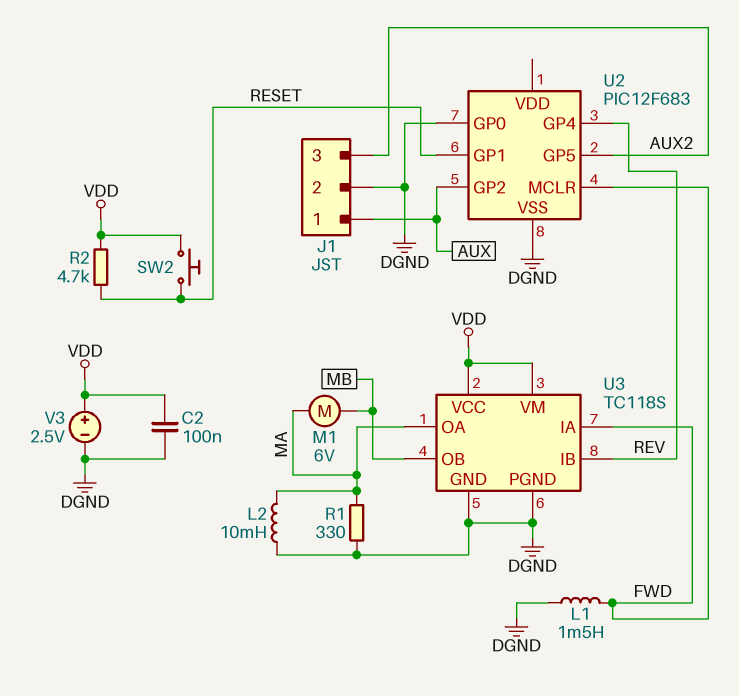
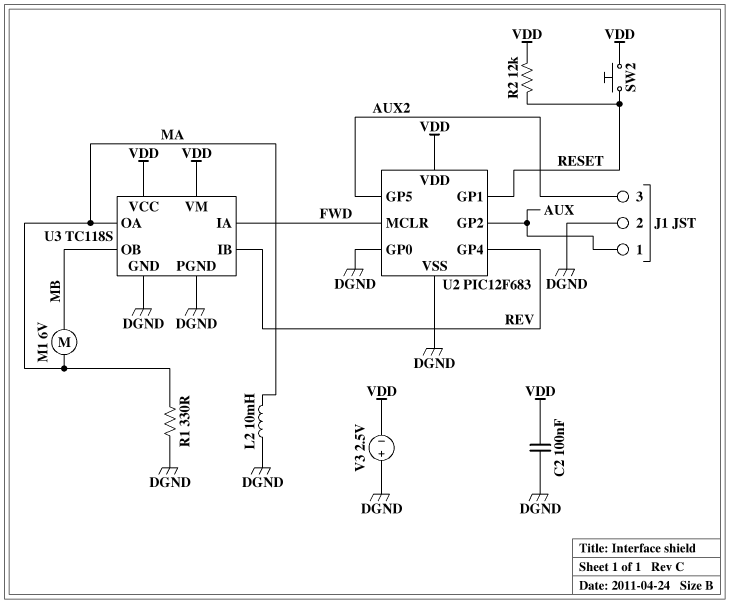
L1: 1.5mH (DGND, FWD) -> none
R2: 4.7k (RESET, VDD) -> 12k (RESET, VDD)
U2 pin VDD: none -> VDD
V3: 2.5V (plus VDD, minus DGND) -> 2.5V (plus DGND, minus VDD)

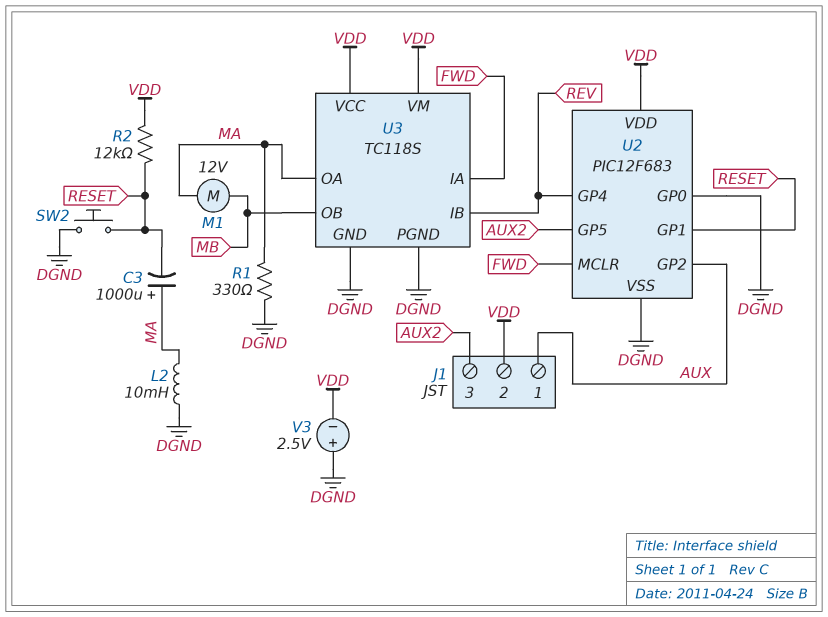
C2: 100nF (DGND, VDD) -> none
C3: none -> 1000uF (plus MA, minus RESET)
J1 pin 2: DGND -> VDD
M1: motor 6V (MA, MB) -> motor 12V (MA, MB)
SW2: button (RESET, VDD) -> button (DGND, RESET)

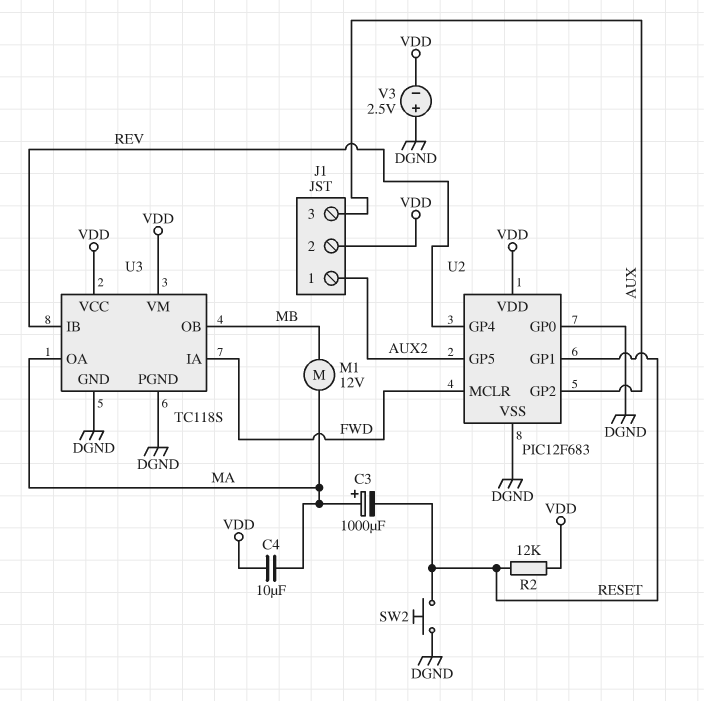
C4: none -> 10uF (MA, VDD)
J1 pin 1: AUX -> AUX2
J1 pin 3: AUX2 -> AUX
L2: 10mH (DGND, MA) -> none
R1: 330 (DGND, MA) -> none

